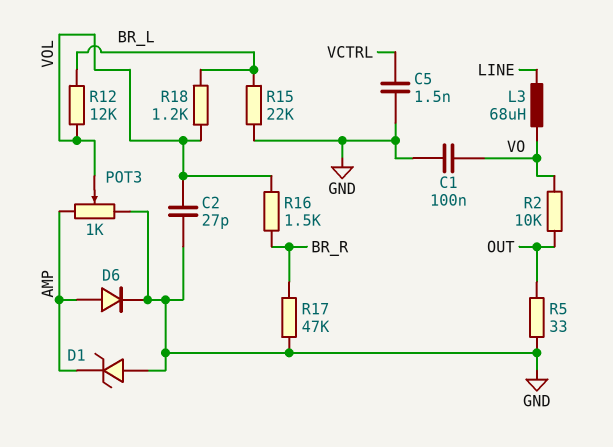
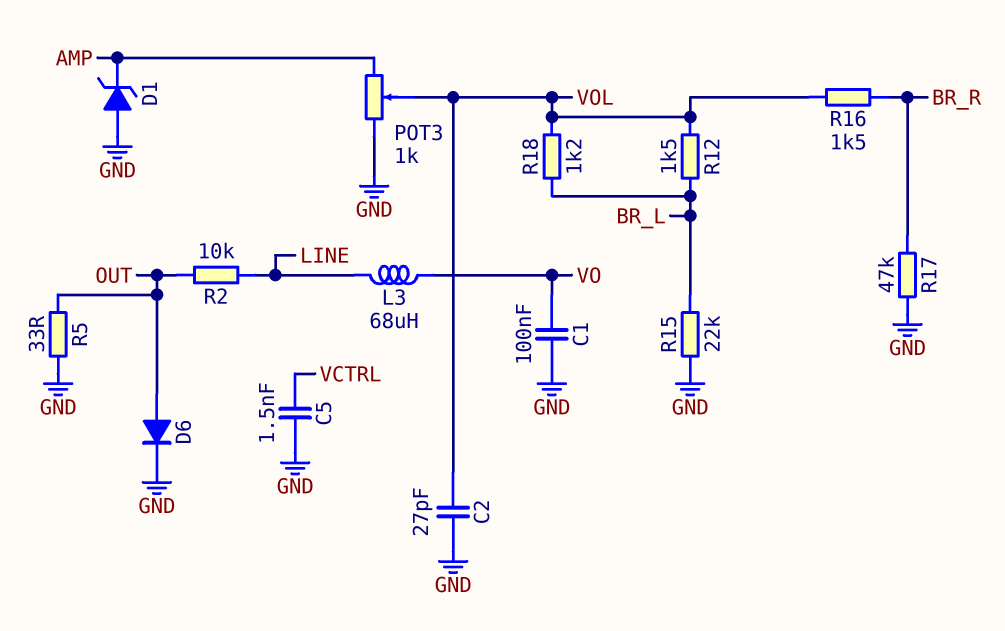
D6: diode (A AMP, K GND) -> diode (A OUT, K GND)
R2: 10k (OUT, VO) -> 10k (LINE, OUT)
R12: 12k (BR_L, VOL) -> 1.5k (BR_L, VOL)

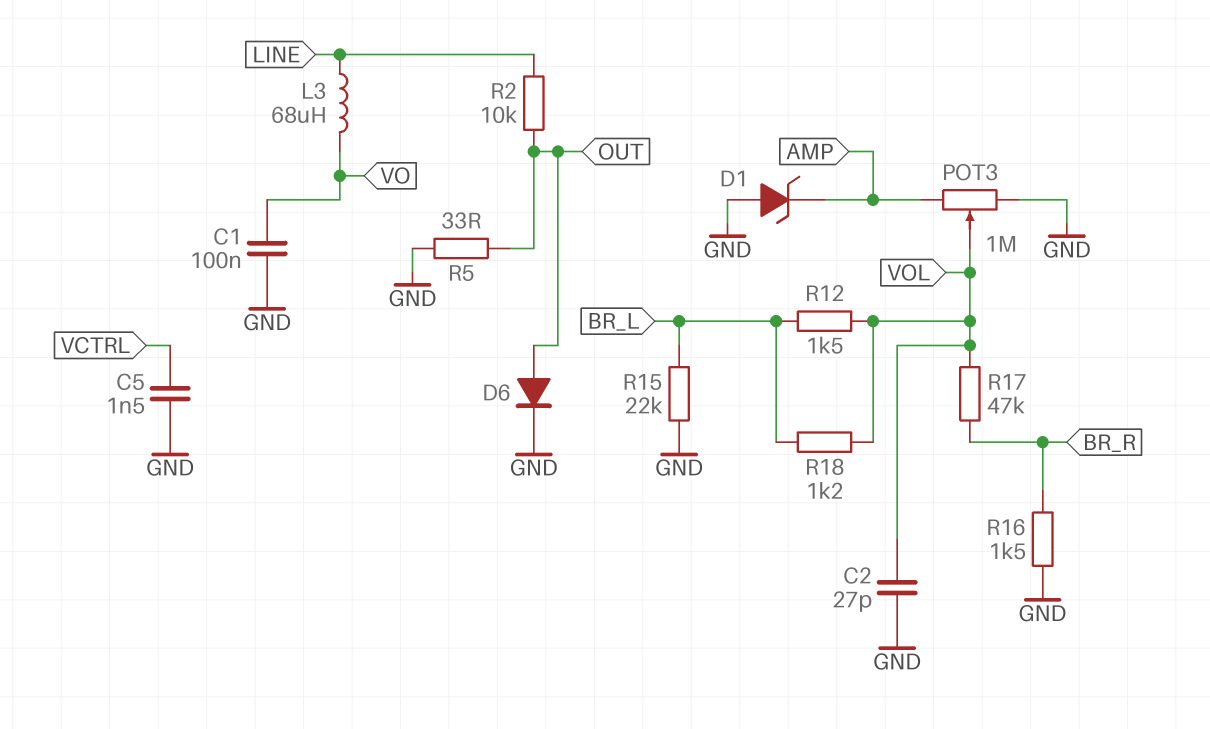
POT3: 1k (AMP, GND, wiper VOL) -> 1M (AMP, GND, wiper VOL)
R16: 1.5k (BR_R, VOL) -> 1.5k (BR_R, GND)
R17: 47k (BR_R, GND) -> 47k (BR_R, VOL)

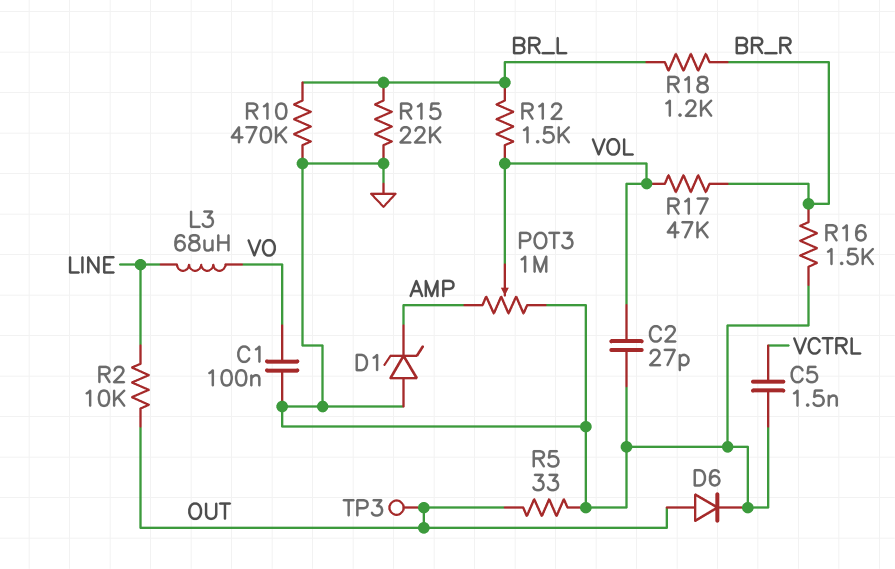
R10: none -> 470k (BR_L, GND)
R18: 1.2k (BR_L, VOL) -> 1.2k (BR_L, BR_R)
TP3: none -> test point (OUT)

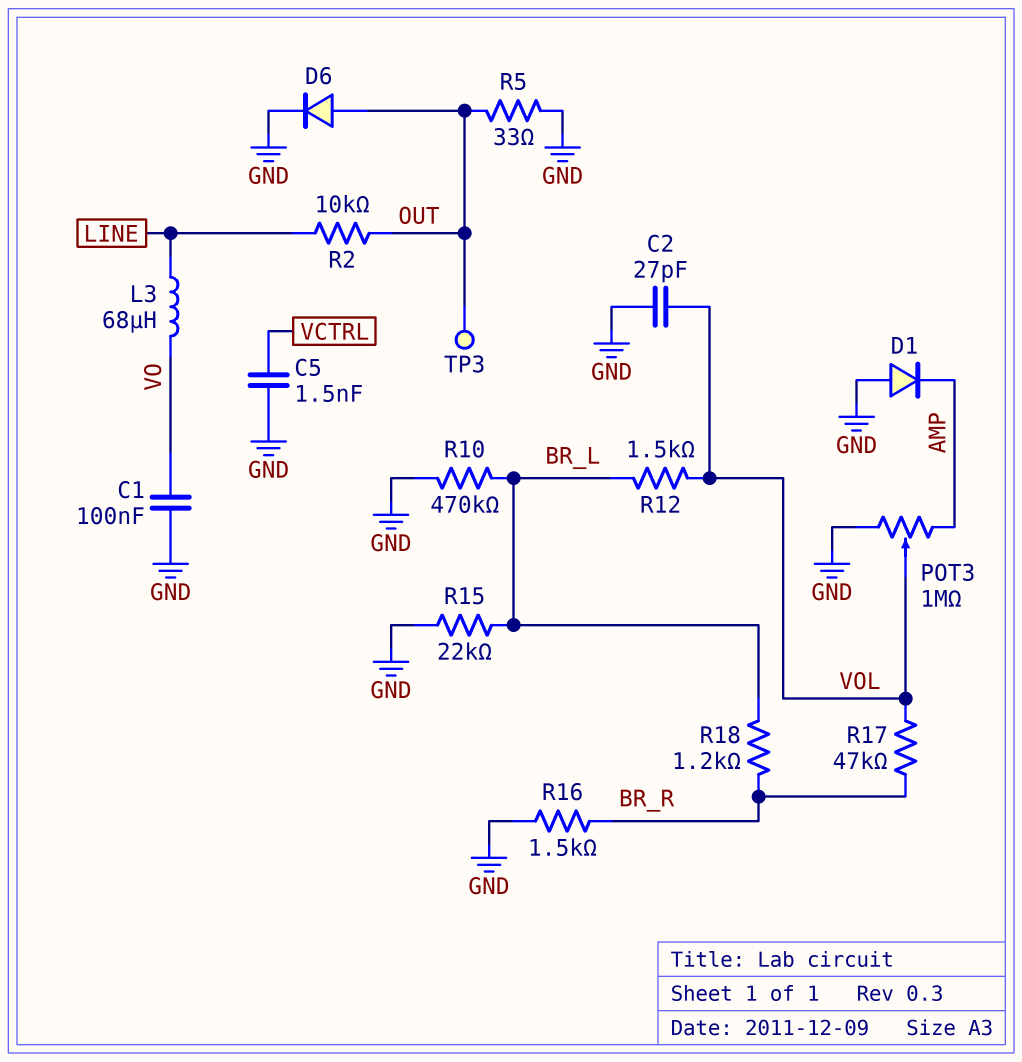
D1: zener (A GND, K AMP) -> diode (A GND, K AMP)

